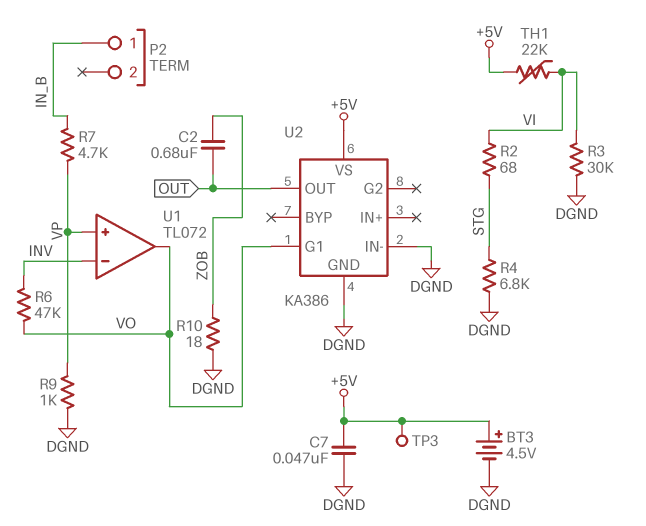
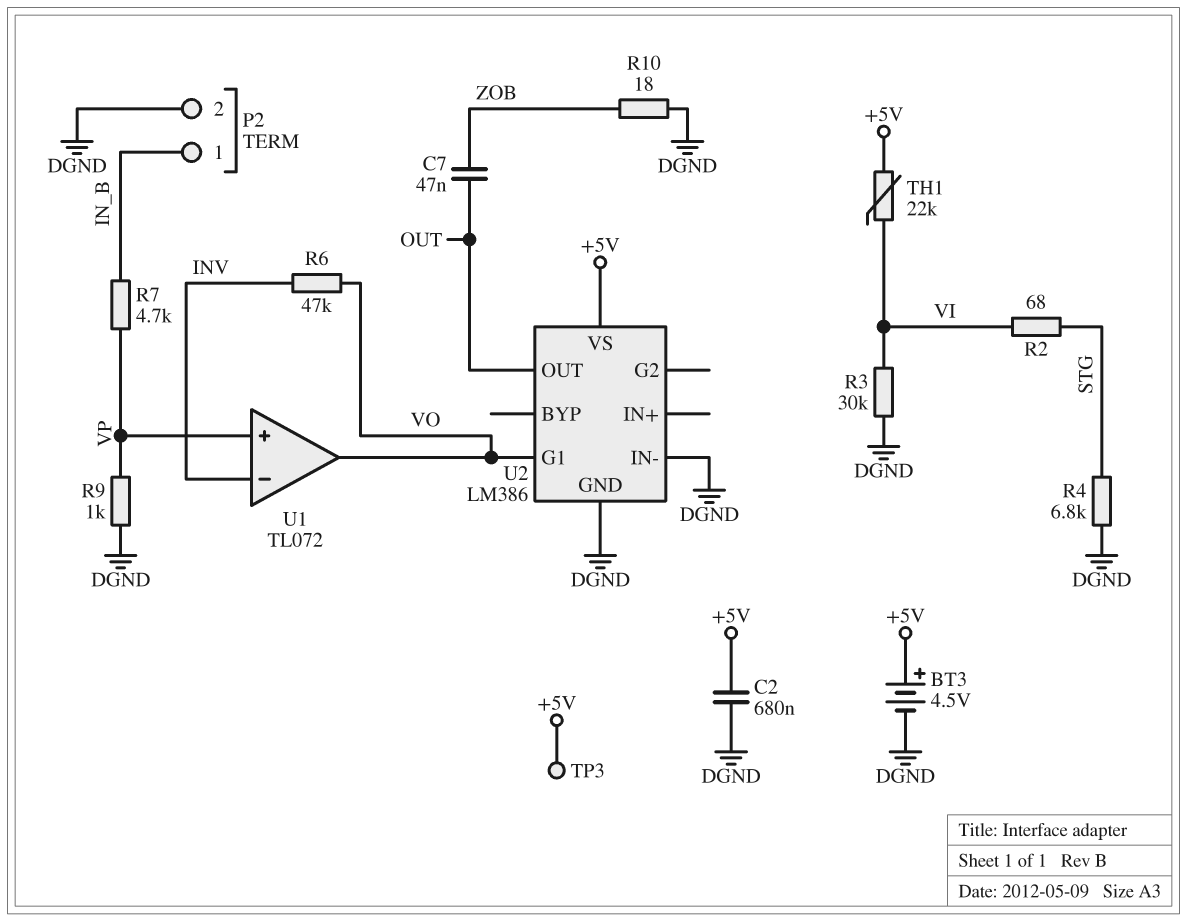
C2: 680nF (OUT, ZOB) -> 680nF (+5V, DGND)
C7: 47nF (+5V, DGND) -> 47nF (OUT, ZOB)
P2 pin 2: none -> DGND
U2: KA386 -> LM386

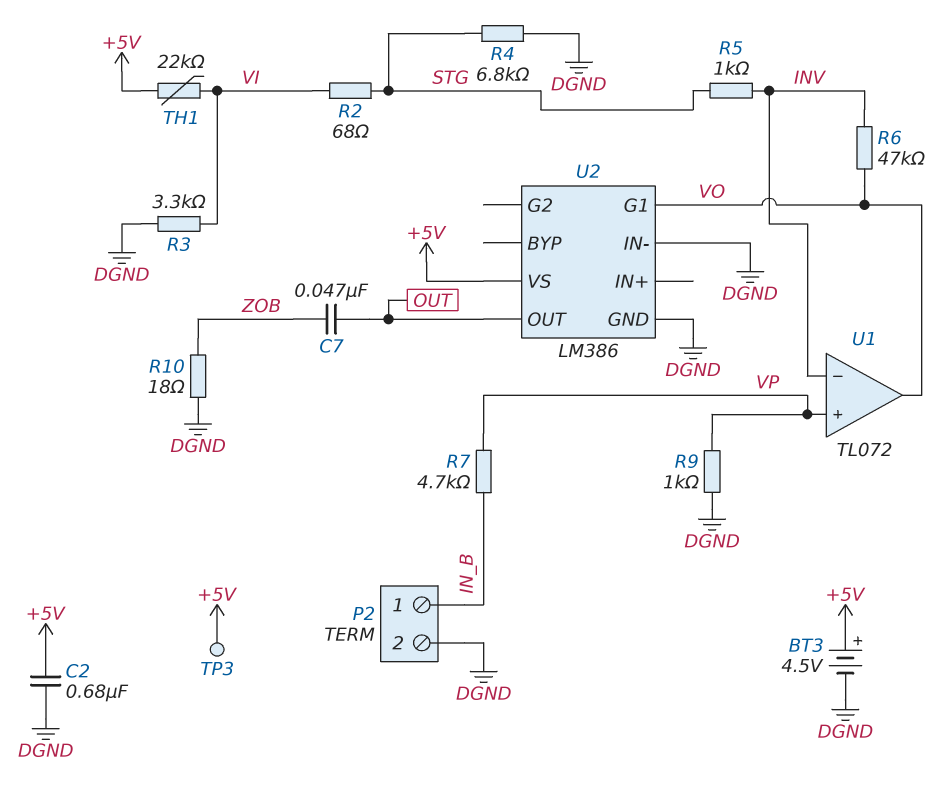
R3: 30k (DGND, VI) -> 3.3k (DGND, VI)
R5: none -> 1k (INV, STG)

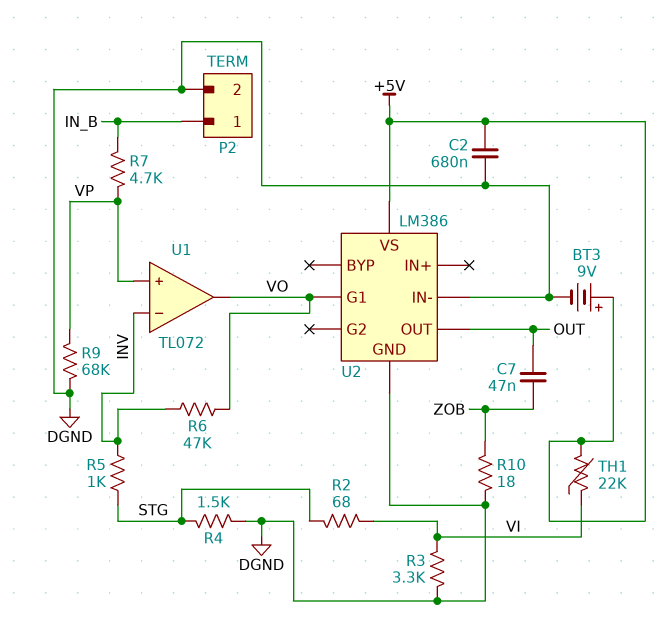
BT3: 4.5V (plus +5V, minus DGND) -> 9V (plus +5V, minus DGND)
R4: 6.8k (DGND, STG) -> 1.5k (DGND, STG)
R9: 1k (DGND, VP) -> 68k (DGND, VP)
TP3: test point (+5V) -> none

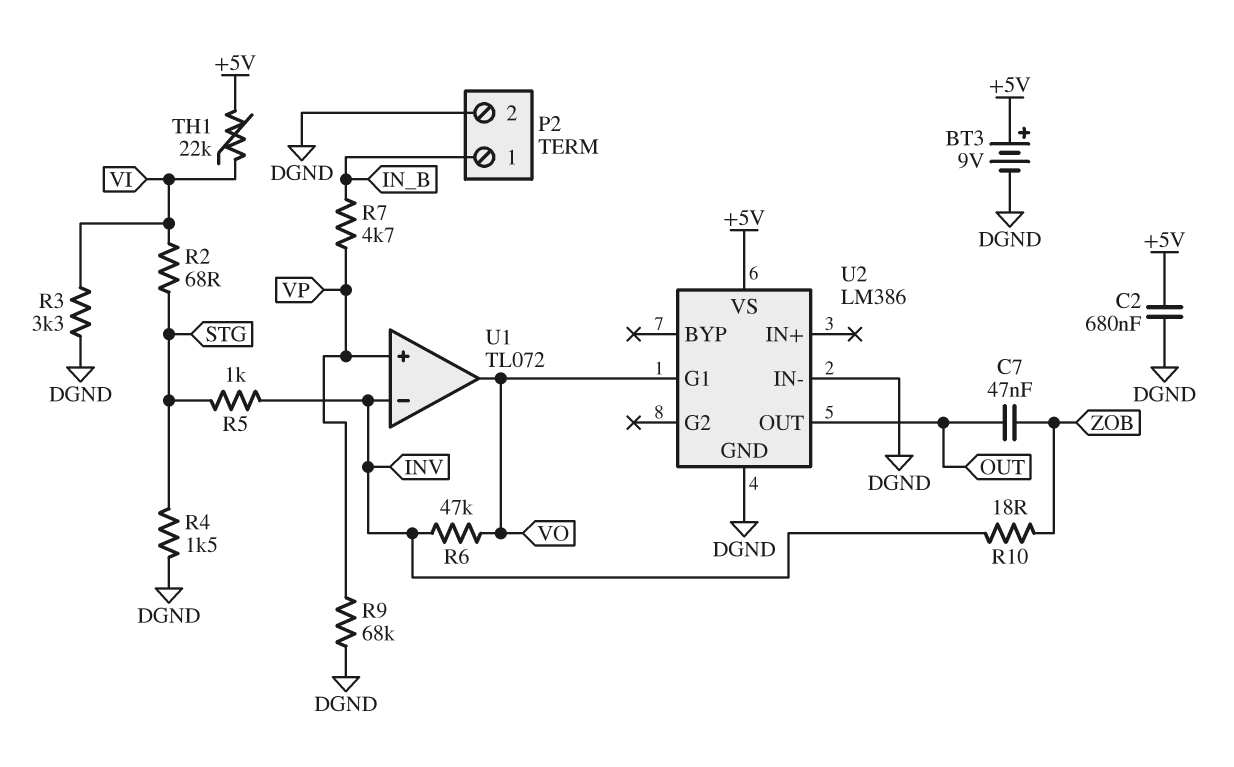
R10: 18 (DGND, ZOB) -> 18 (INV, ZOB)

